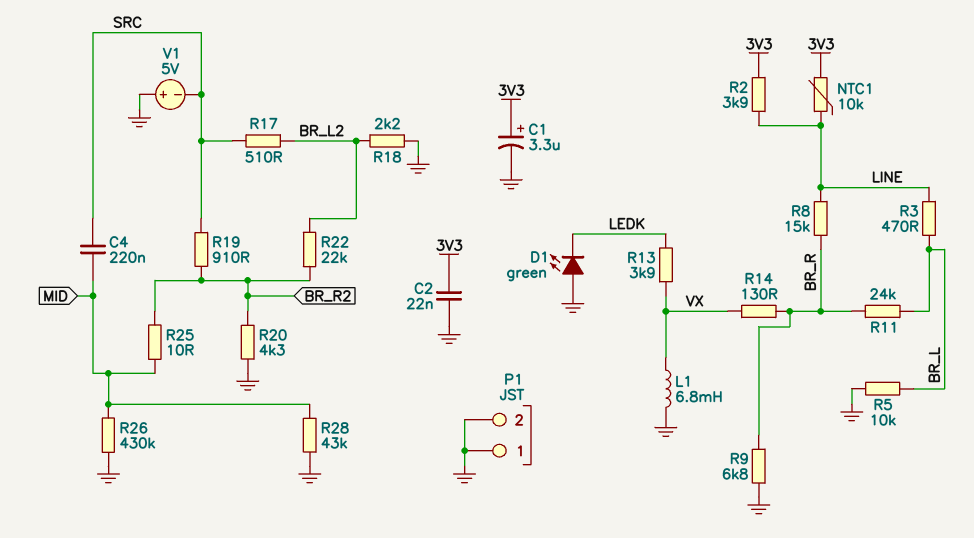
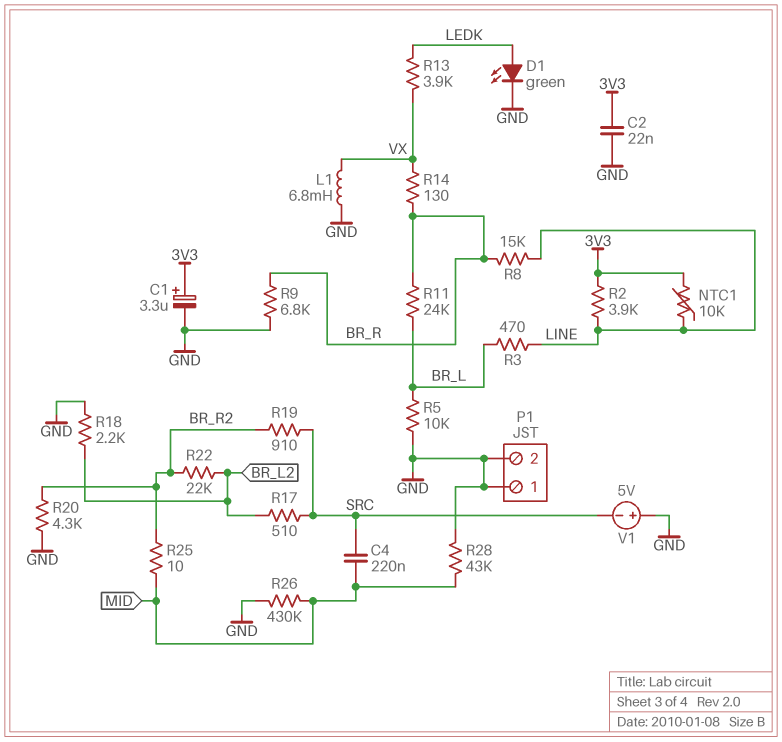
D1: LED green (A GND, K LEDK) -> LED green (A LEDK, K GND)

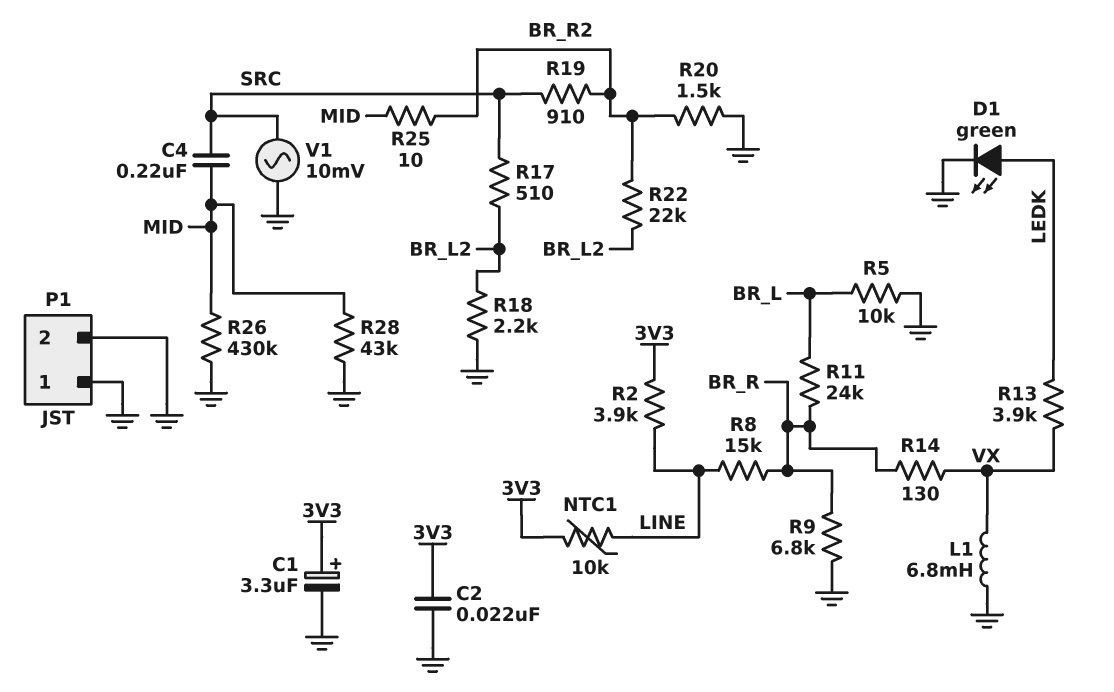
R3: 470 (BR_L, LINE) -> none
R20: 4.3k (BR_R2, GND) -> 1.5k (BR_R2, GND)
V1: 5V (plus GND, minus SRC) -> AC 10mV (GND, SRC)

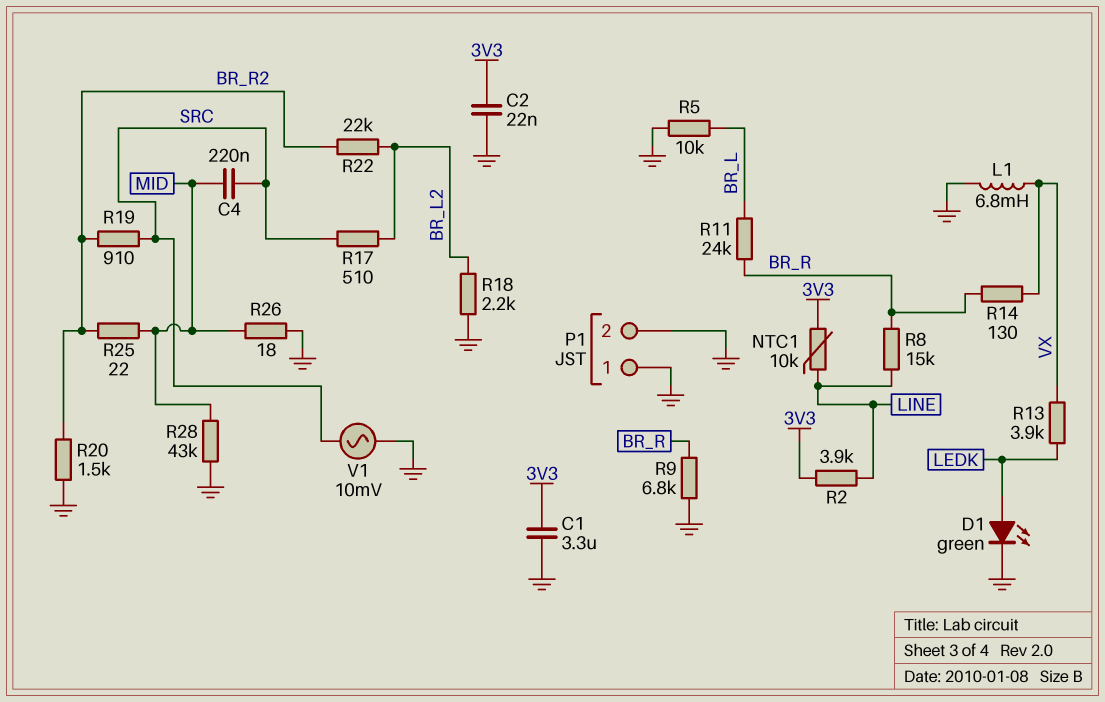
C1: 3.3uF (plus 3V3, minus GND) -> 3.3uF (3V3, GND)
R25: 10 (BR_R2, MID) -> 22 (BR_R2, MID)
R26: 430k (GND, MID) -> 18 (GND, MID)

